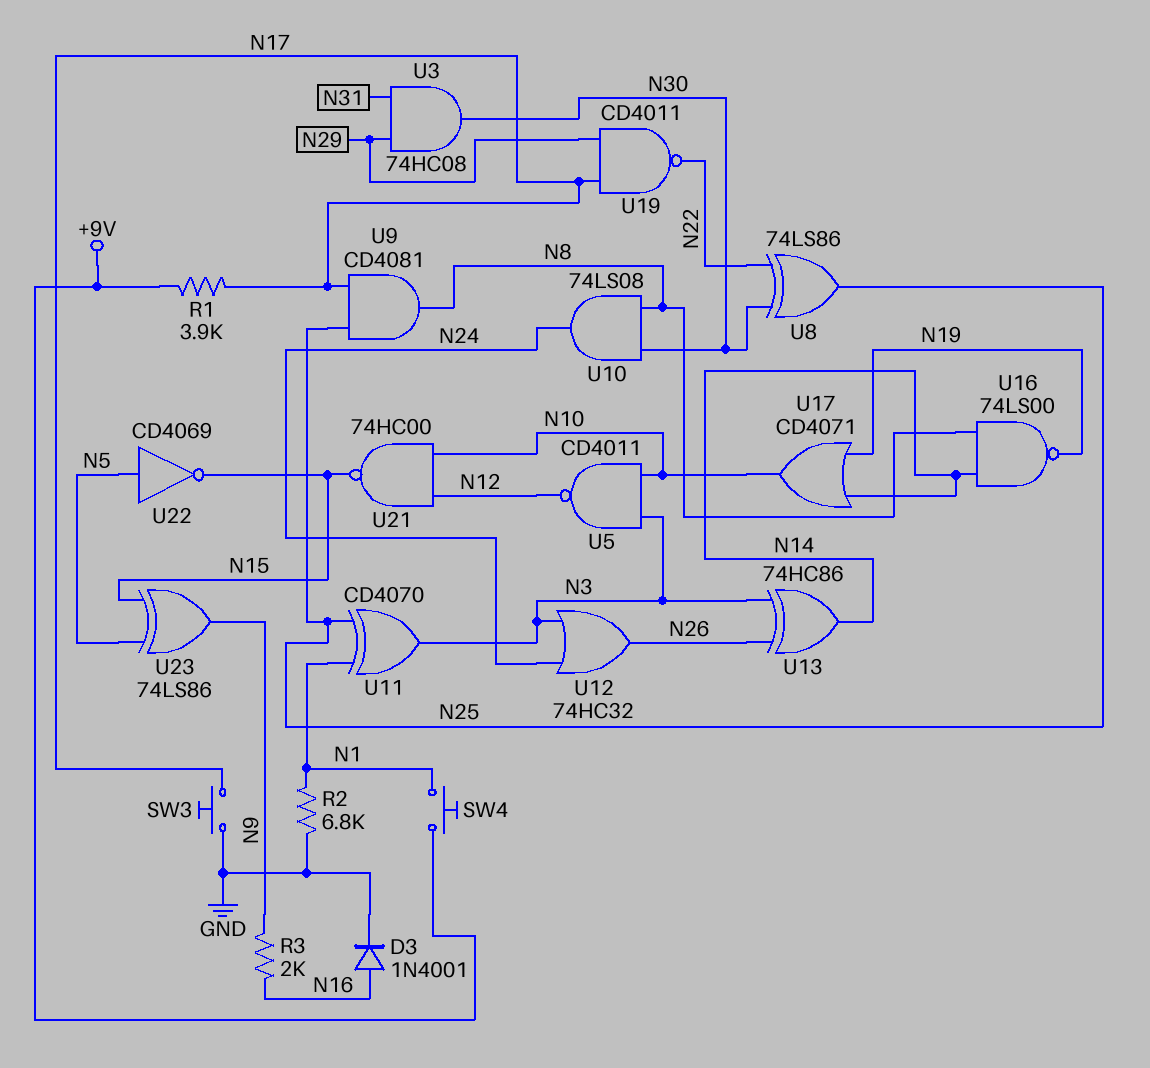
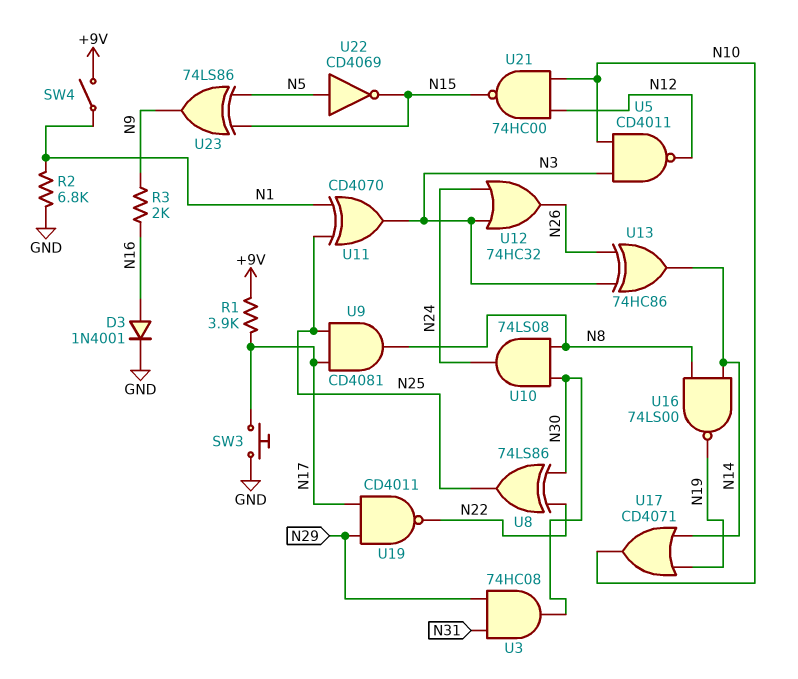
SW4: button (+9V, N1) -> switch (+9V, N1)

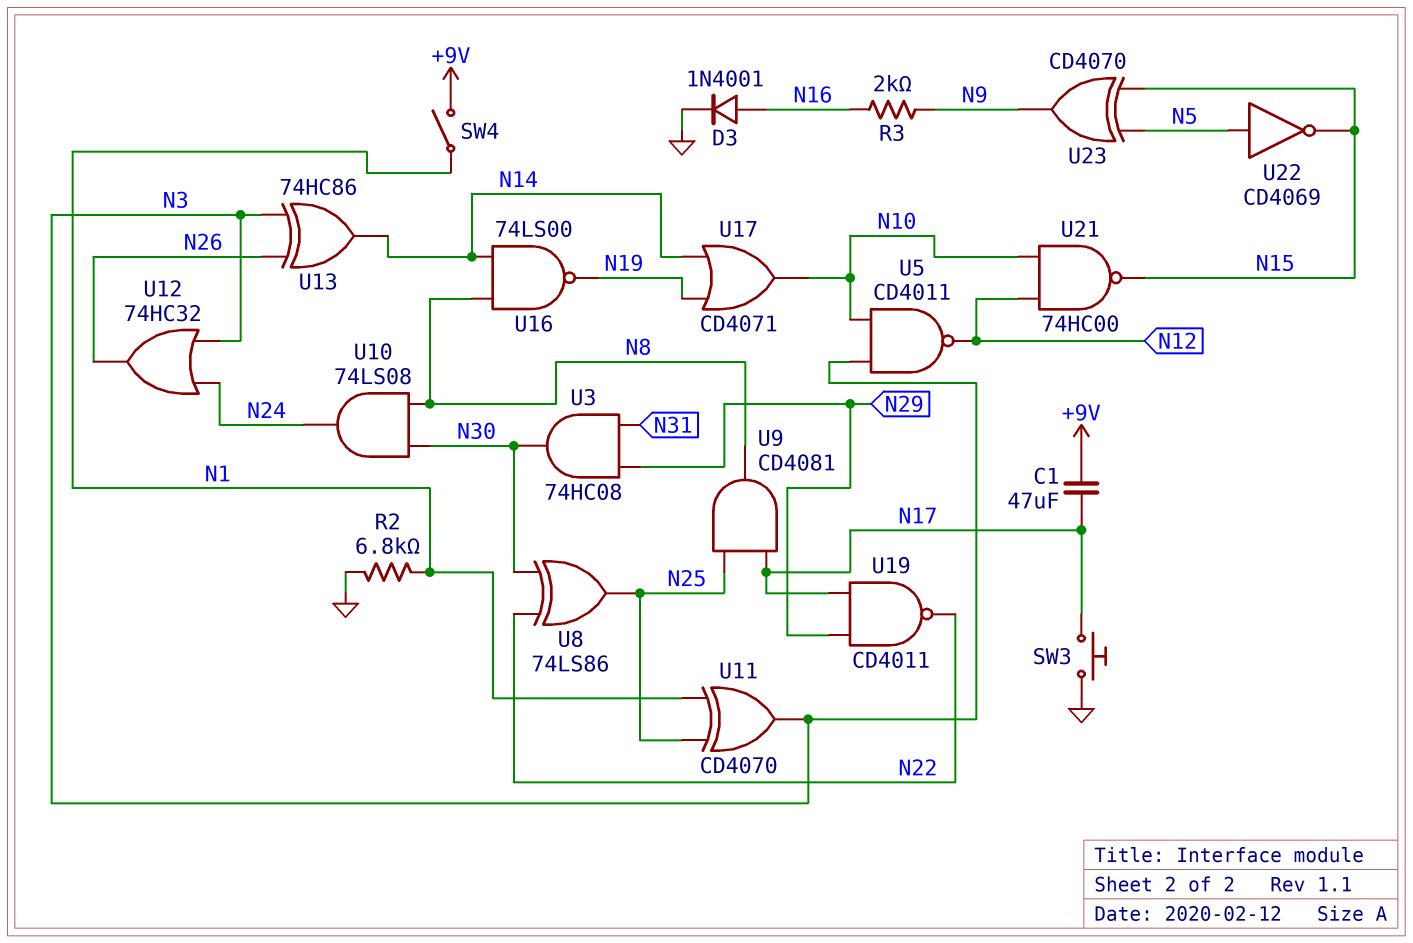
C1: none -> 47uF (+9V, N17)
R1: 3.9k (+9V, N17) -> none
U23: XOR 74LS86 (in N5, in N15, out N9) -> XOR CD4070 (in N5, in N15, out N9)

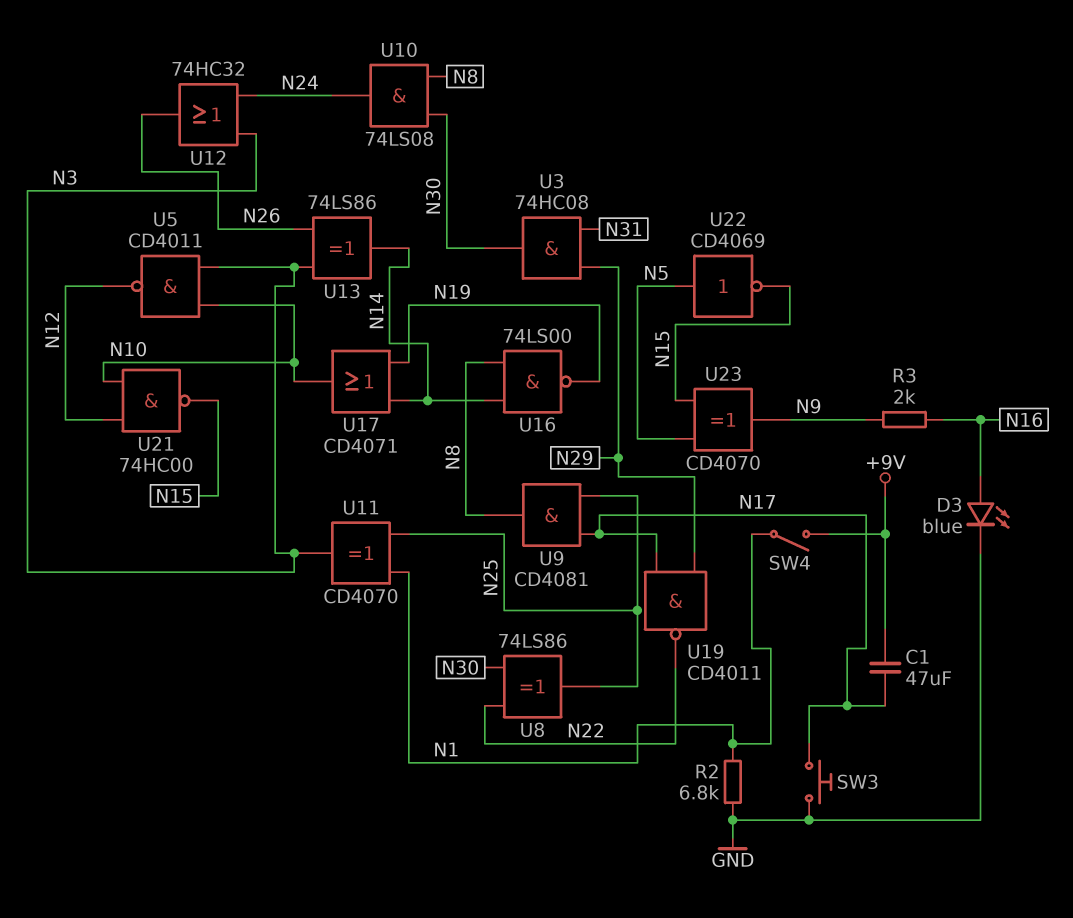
D3: diode 1N4001 (A N16, K GND) -> LED blue (A N16, K GND)
U13: XOR 74HC86 (in N3, in N26, out N14) -> XOR 74LS86 (in N3, in N26, out N14)

